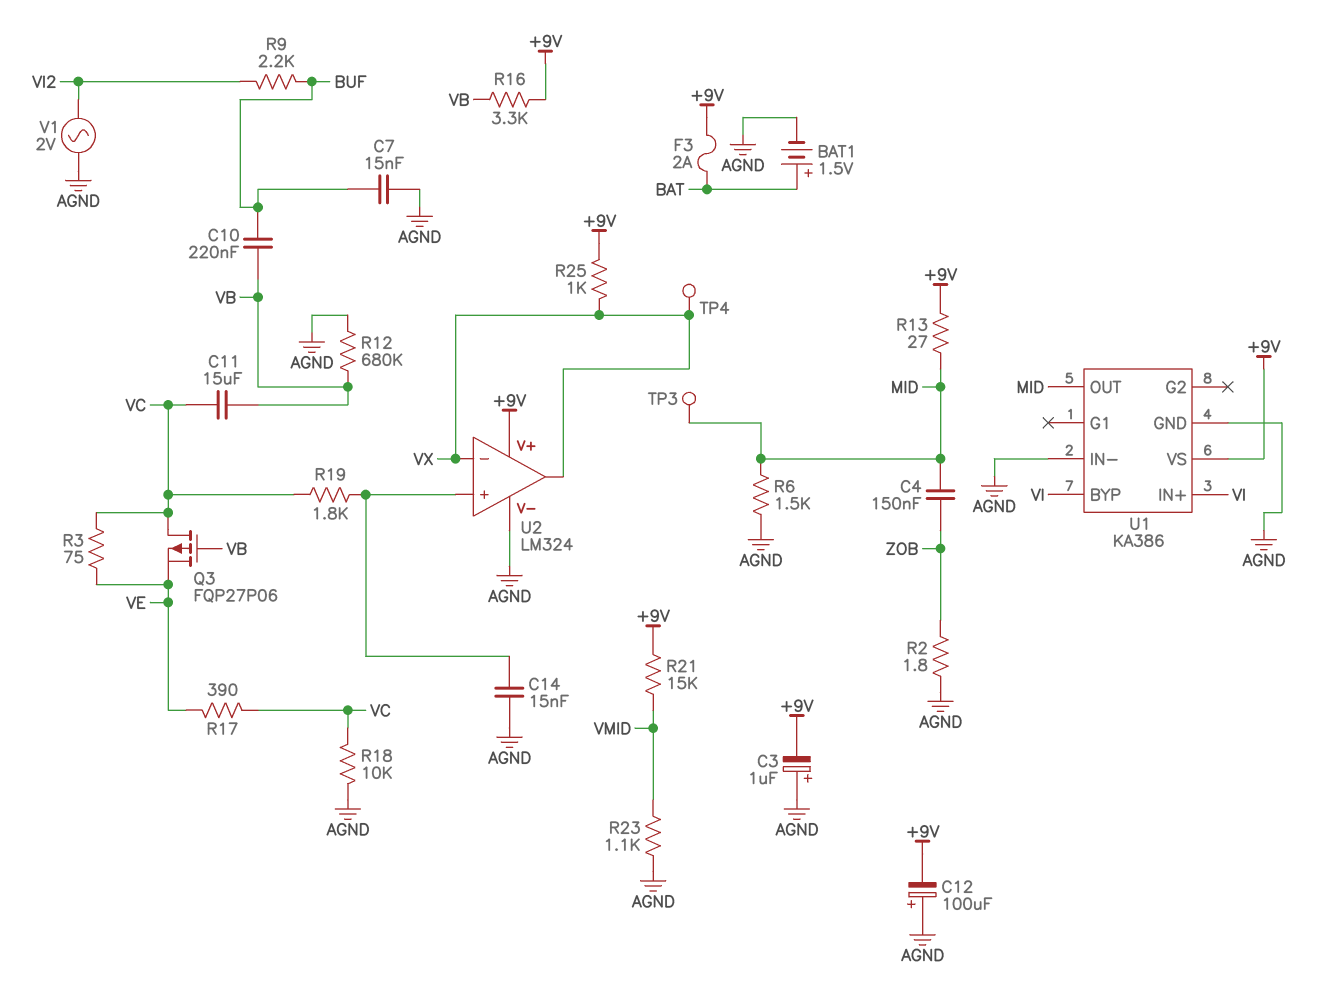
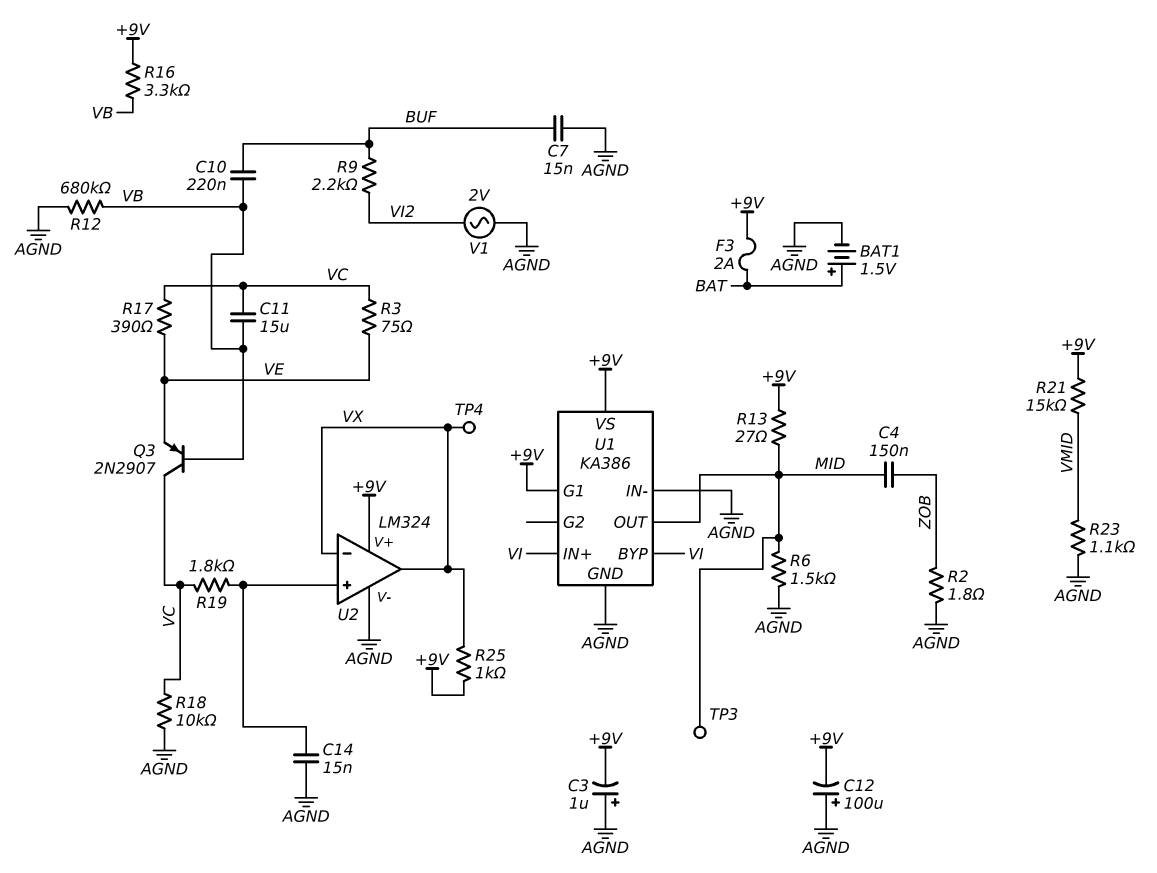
Q3: PMOS FQP27P06 (G VB, D VC, S VE) -> PNP 2N2907 (B VB, C VC, E VE)
U1 pin G1: none -> +9V

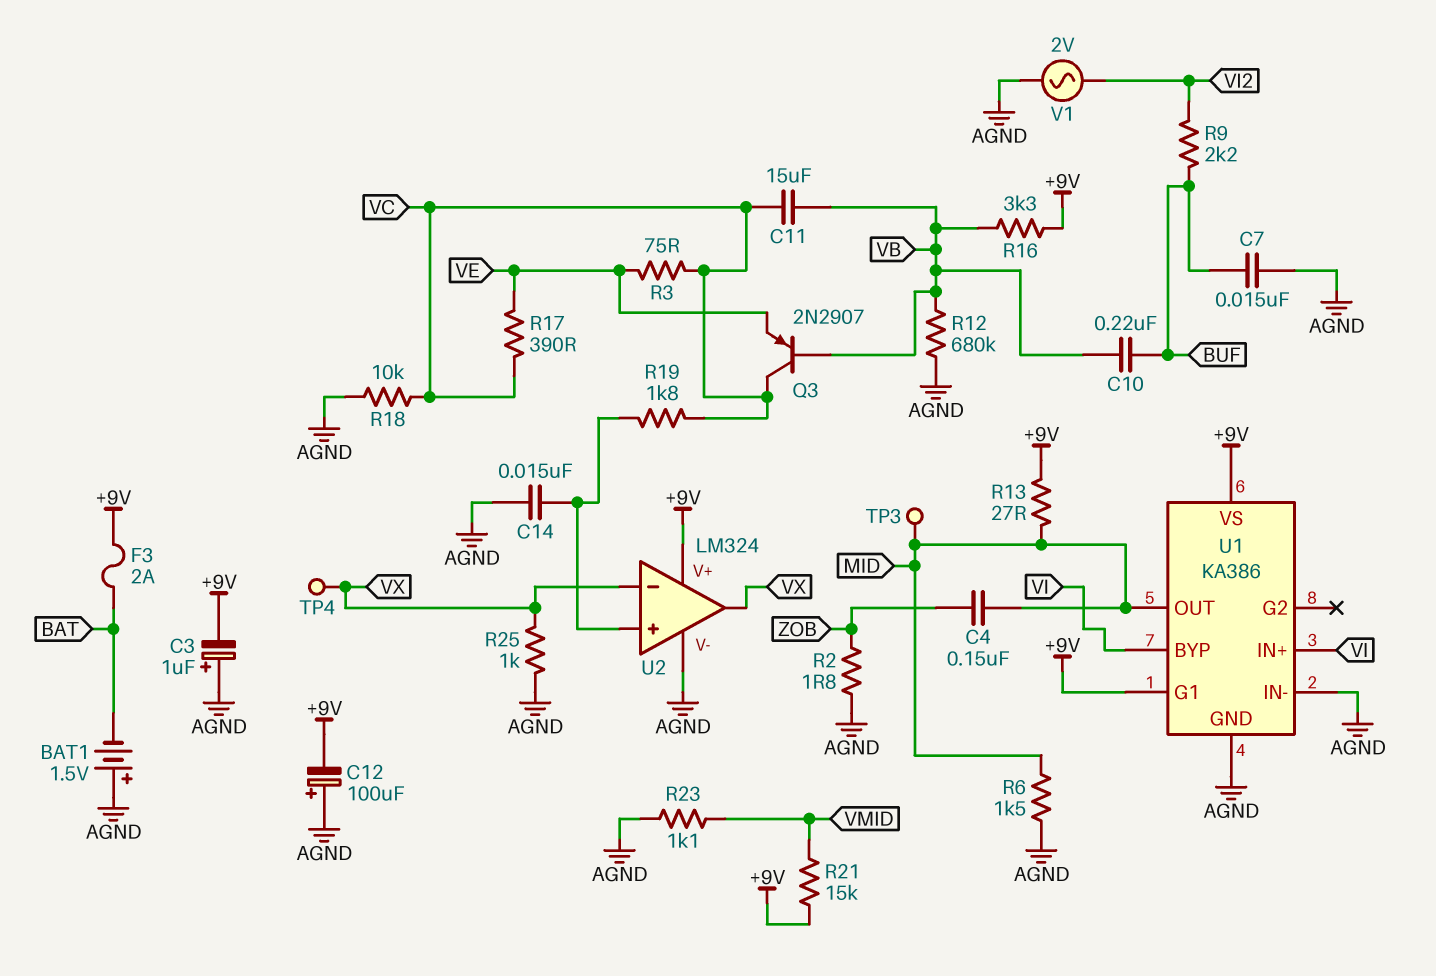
BAT1: 1.5V (plus BAT, minus AGND) -> 1.5V (plus AGND, minus BAT)
R25: 1k (+9V, VX) -> 1k (AGND, VX)

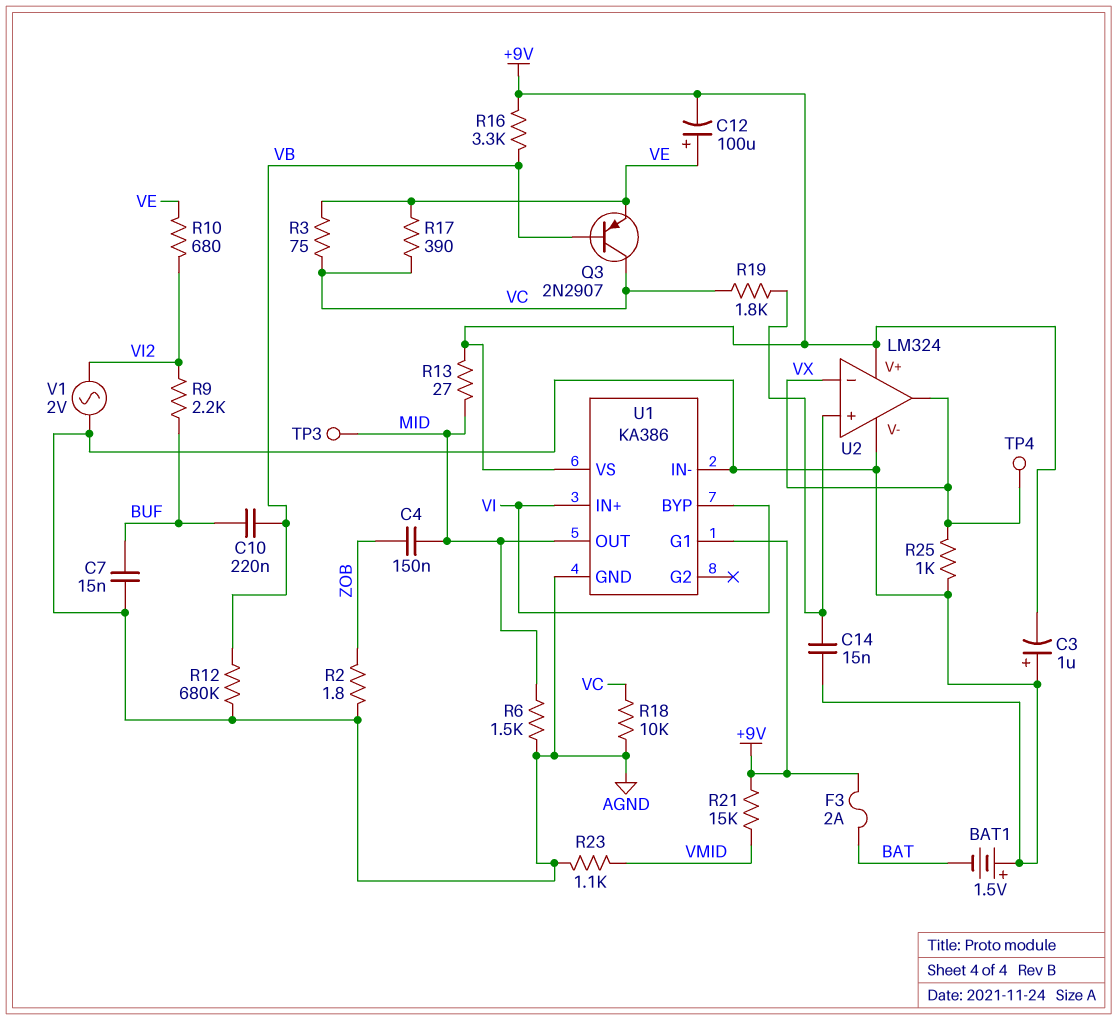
C11: 15uF (VB, VC) -> none
C12: 100uF (plus AGND, minus +9V) -> 100uF (plus VE, minus +9V)
R10: none -> 680 (VE, VI2)

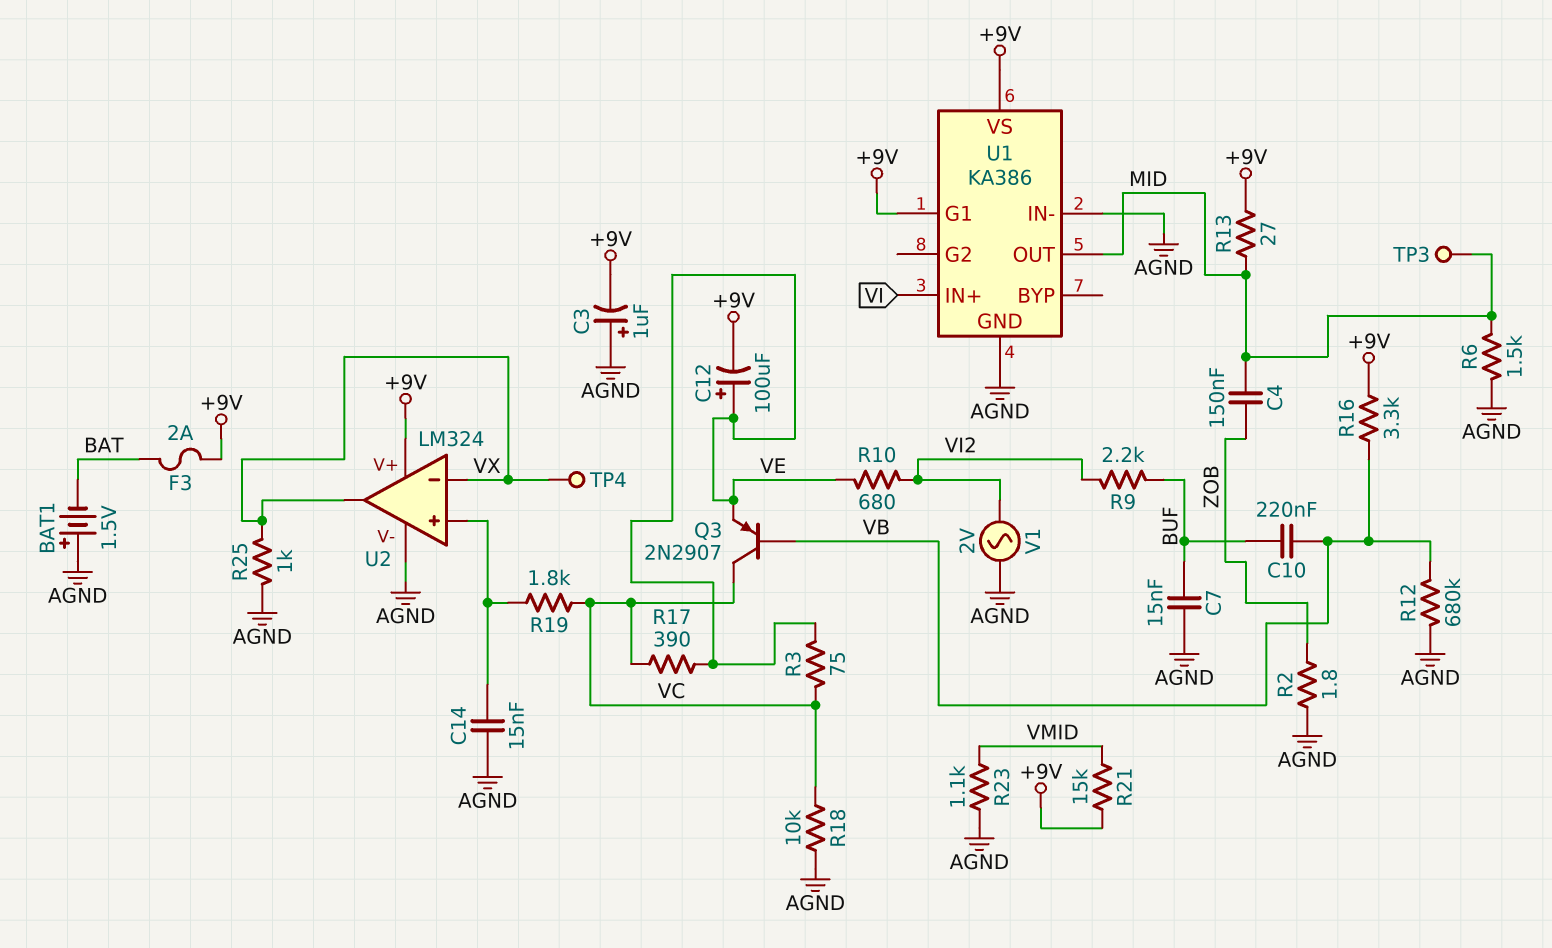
U1 pin BYP: VI -> none

